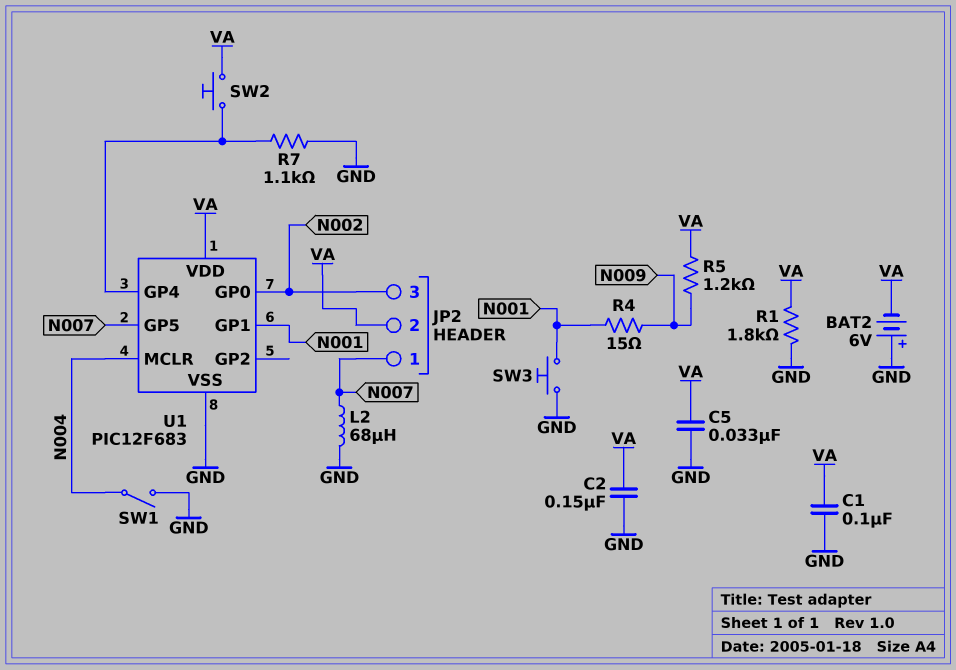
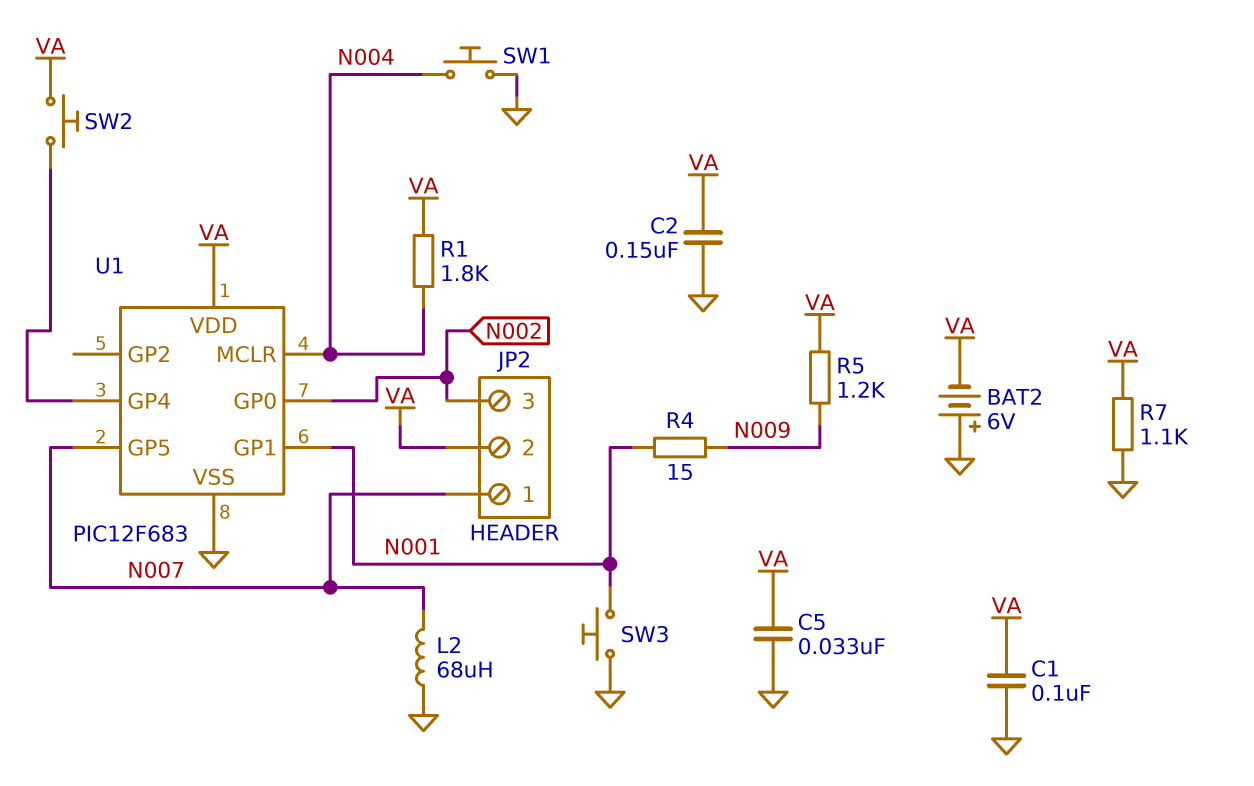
R1: 1.8k (GND, VA) -> 1.8k (N004, VA)
R7: 1.1k (GND, U1/GP4) -> 1.1k (GND, VA)
SW1: switch (GND, N004) -> button (GND, N004)

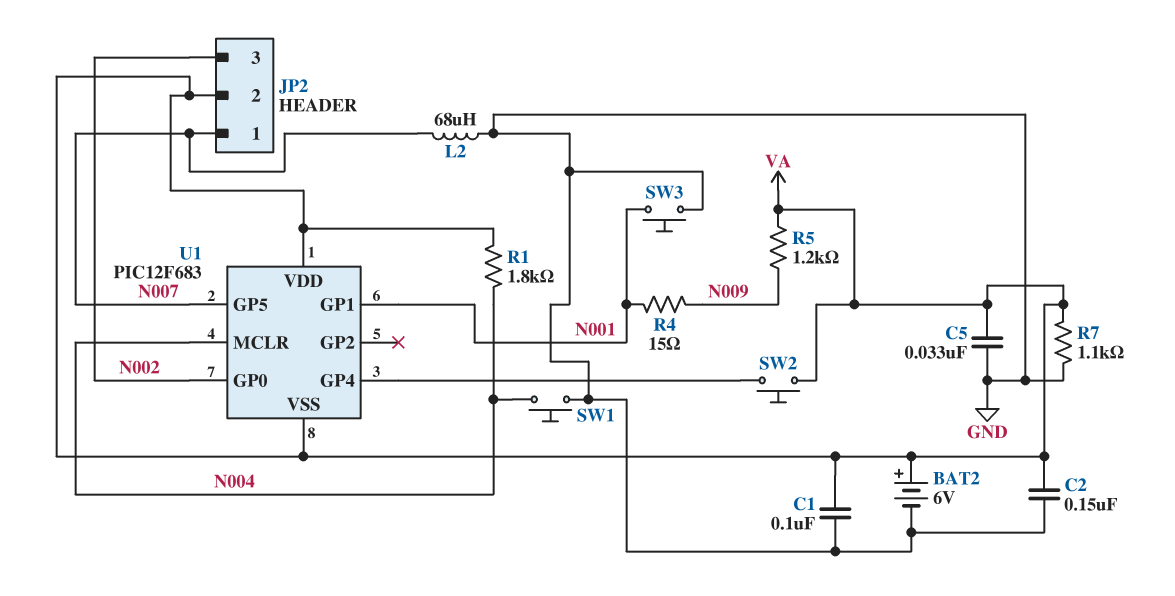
BAT2: 6V (plus GND, minus VA) -> 6V (plus VA, minus GND)
U1 pin VSS: GND -> VA

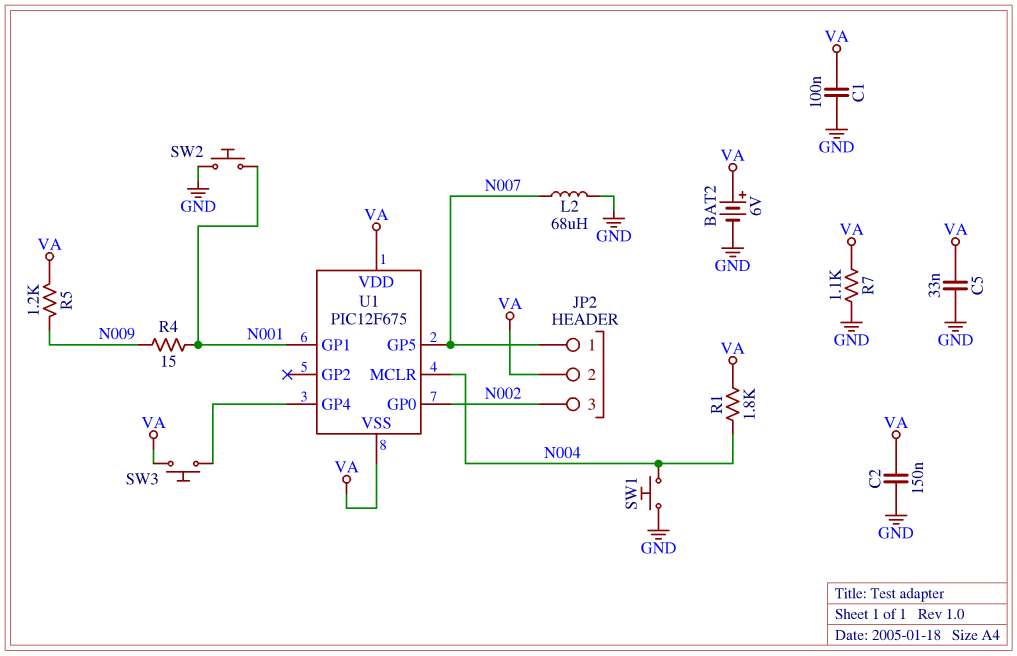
SW2: button (U1/GP4, VA) -> button (GND, N001)
SW3: button (GND, N001) -> button (U1/GP4, VA)
U1: PIC12F683 -> PIC12F675

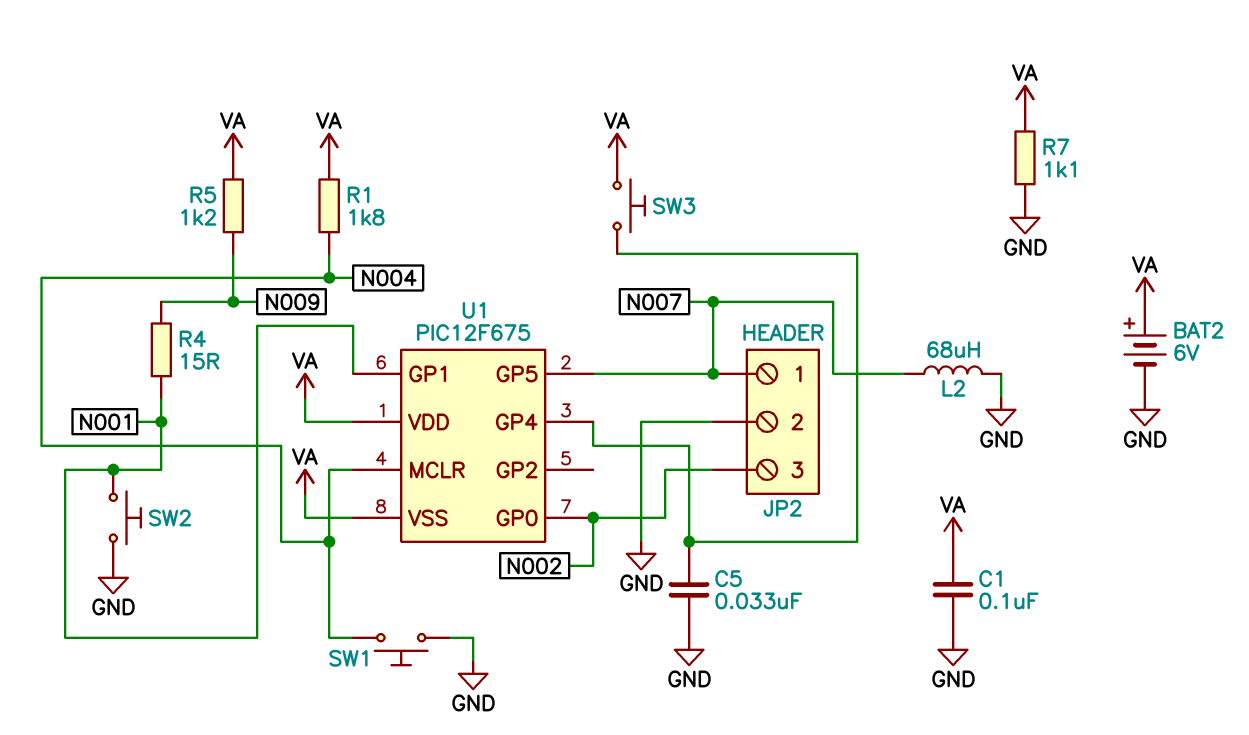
C2: 150nF (GND, VA) -> none
C5: 33nF (GND, VA) -> 33nF (GND, U1/GP4)
JP2 pin 2: VA -> GND

